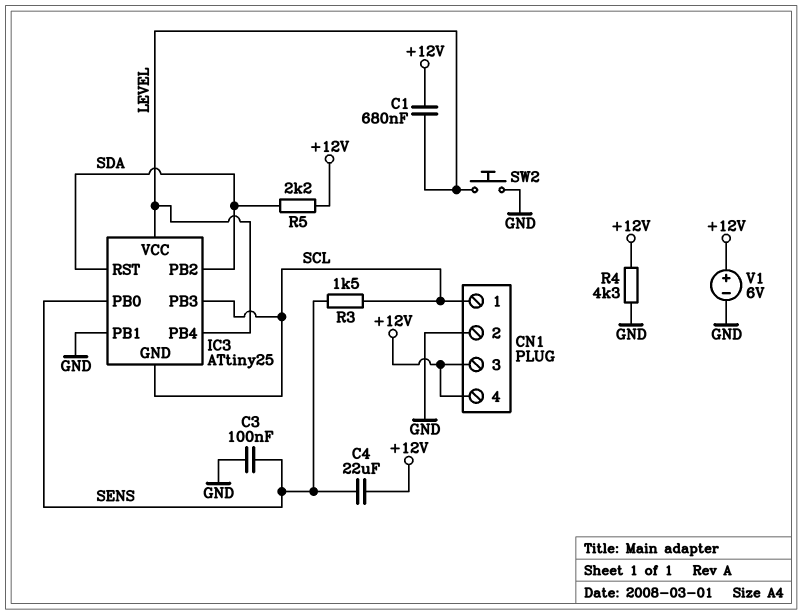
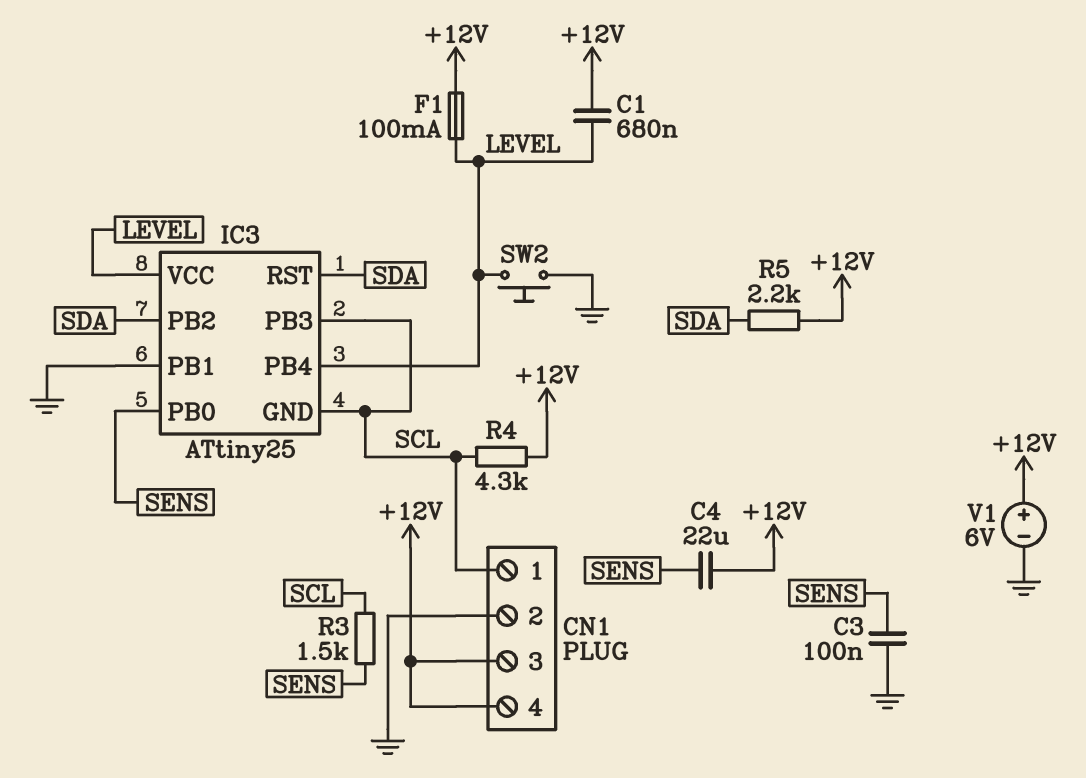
F1: none -> 100mA (+12V, LEVEL)
R4: 4.3k (+12V, GND) -> 4.3k (+12V, SCL)

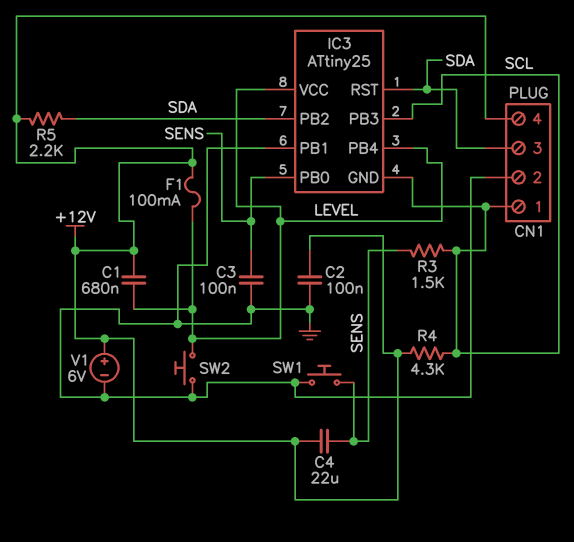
C2: none -> 100nF (+12V, GND)
CN1 pin 3: +12V -> SDA
SW1: none -> button (GND, SENS)

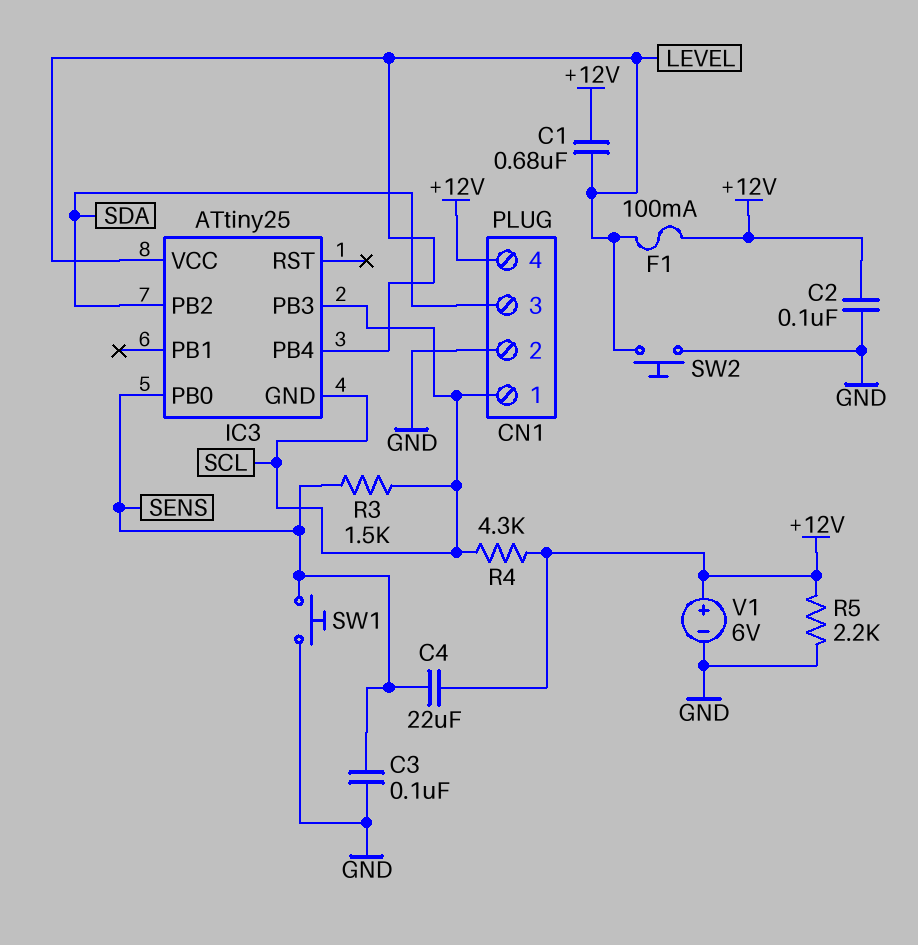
IC3 pin PB1: GND -> none
IC3 pin RST: SDA -> none
R5: 2.2k (+12V, SDA) -> 2.2k (+12V, GND)

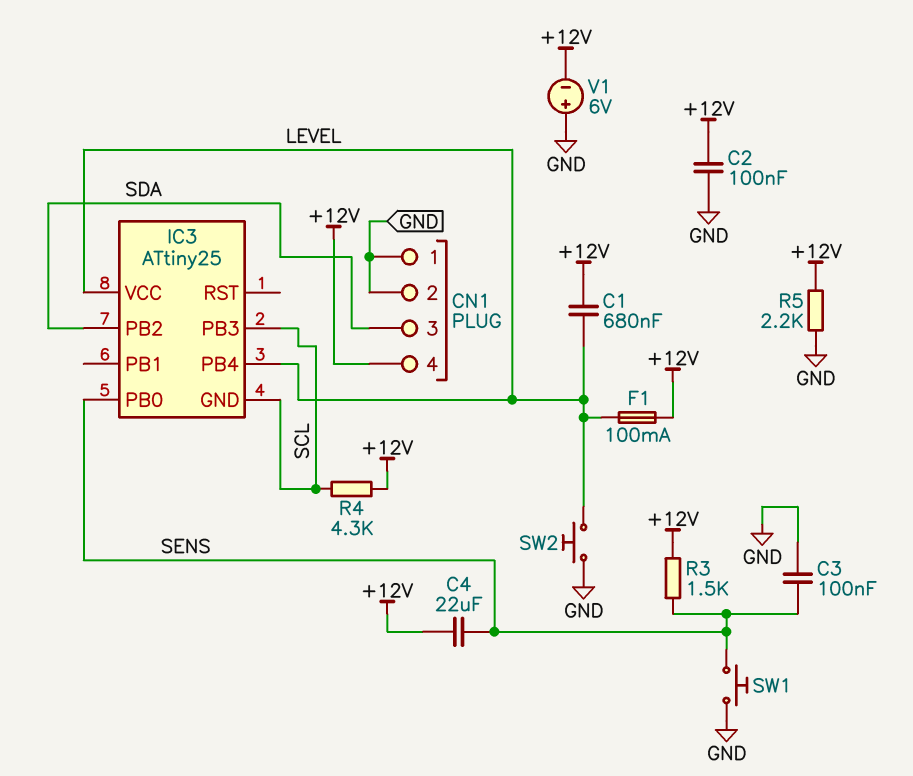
CN1 pin 1: SCL -> GND
R3: 1.5k (SCL, SENS) -> 1.5k (+12V, SENS)
V1: 6V (plus +12V, minus GND) -> 6V (plus GND, minus +12V)

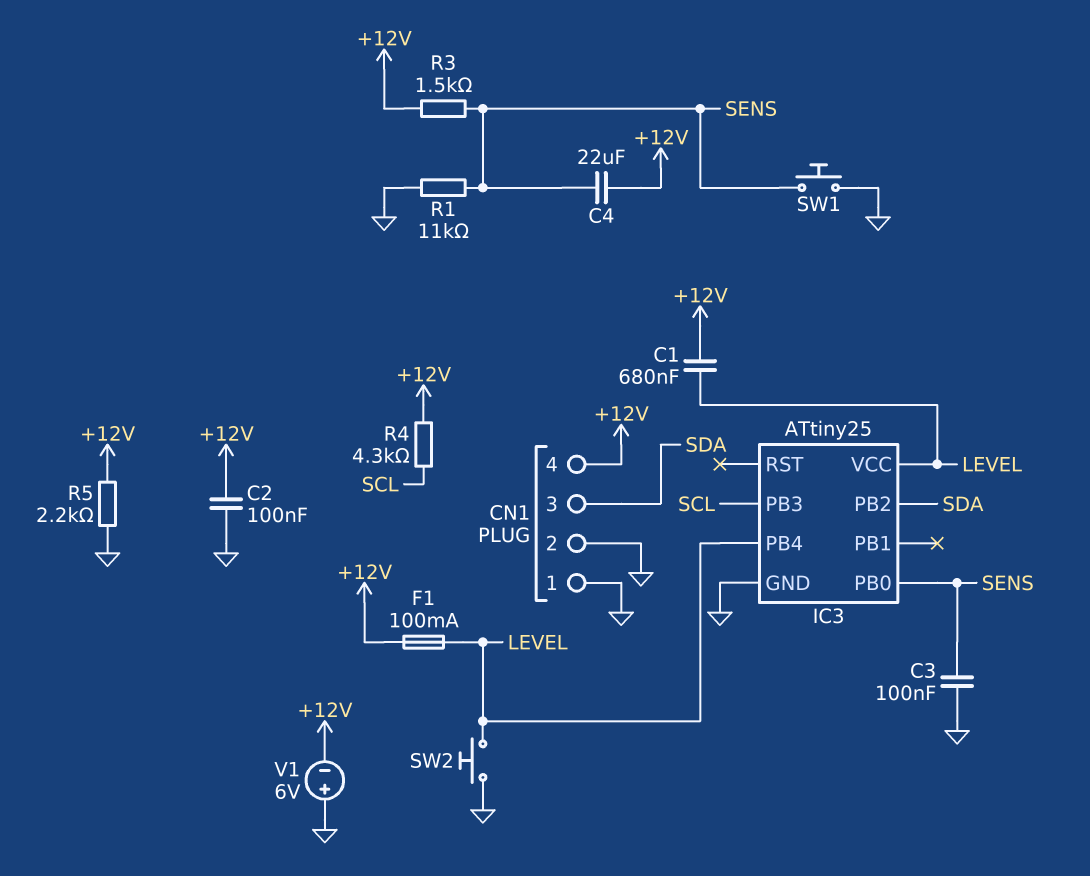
IC3 pin GND: SCL -> GND
R1: none -> 11k (GND, SENS)

